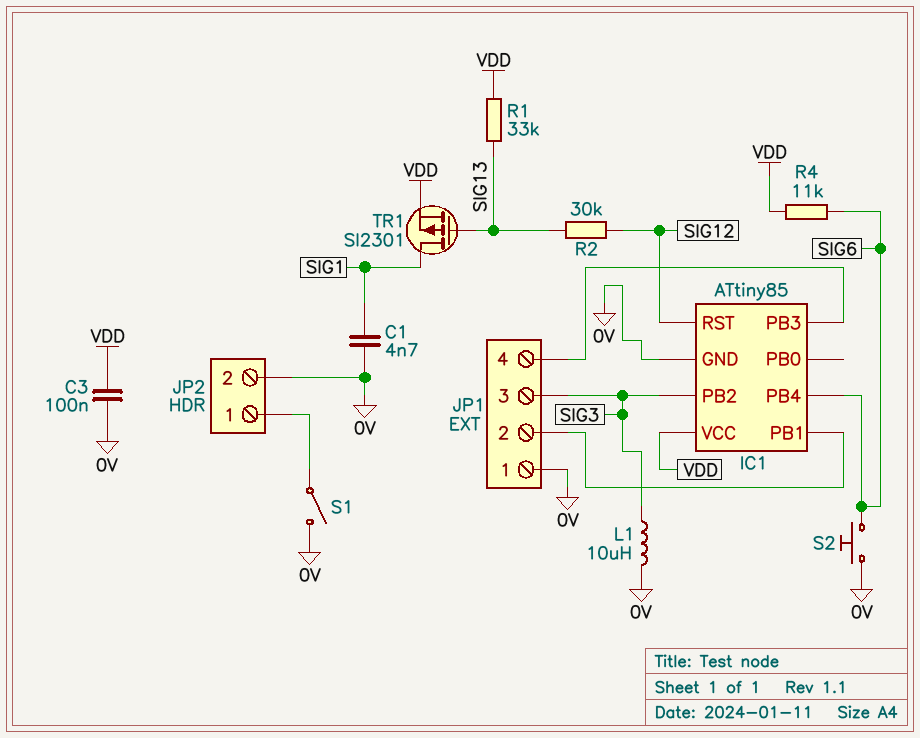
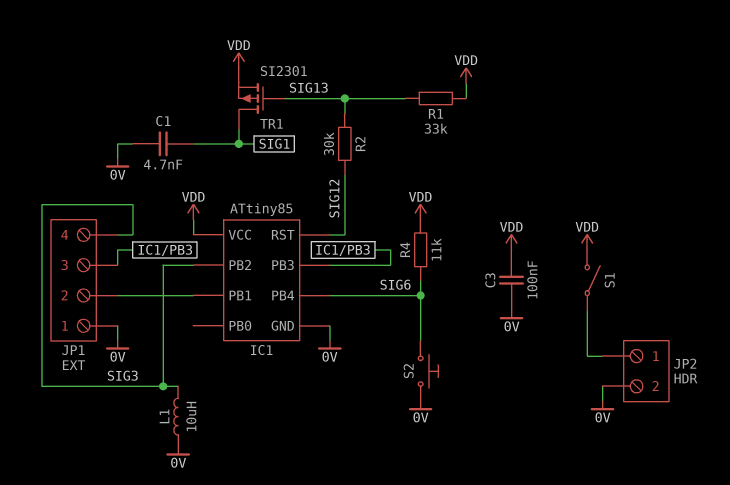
JP1 pin 3: SIG3 -> IC1/PB3
JP1 pin 4: IC1/PB3 -> SIG3
S1: switch (0V, JP2/1) -> switch (JP2/1, VDD)

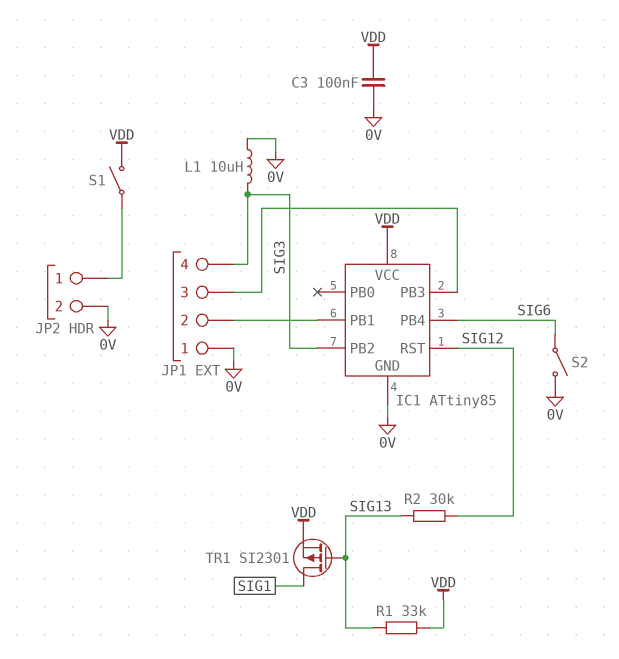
C1: 4.7nF (0V, SIG1) -> none
R4: 11k (SIG6, VDD) -> none
S2: button (0V, SIG6) -> switch (0V, SIG6)

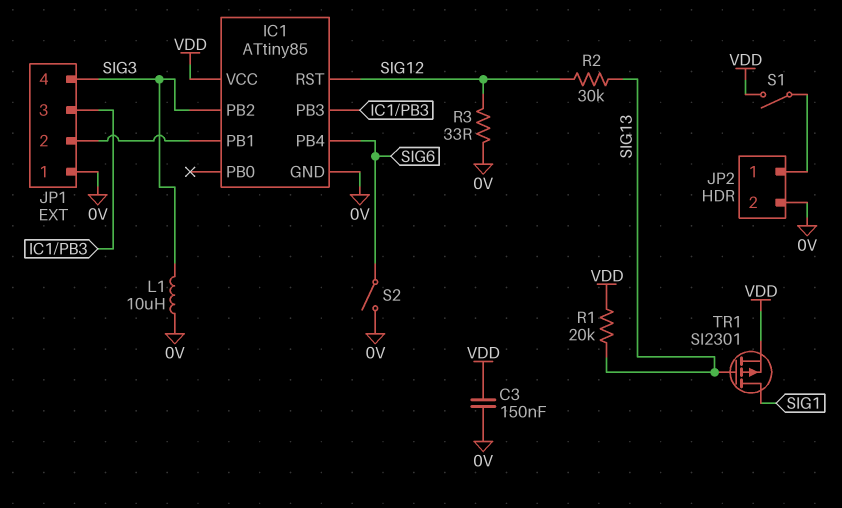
C3: 100nF (0V, VDD) -> 150nF (0V, VDD)
R1: 33k (SIG13, VDD) -> 20k (SIG13, VDD)
R3: none -> 33 (0V, SIG12)

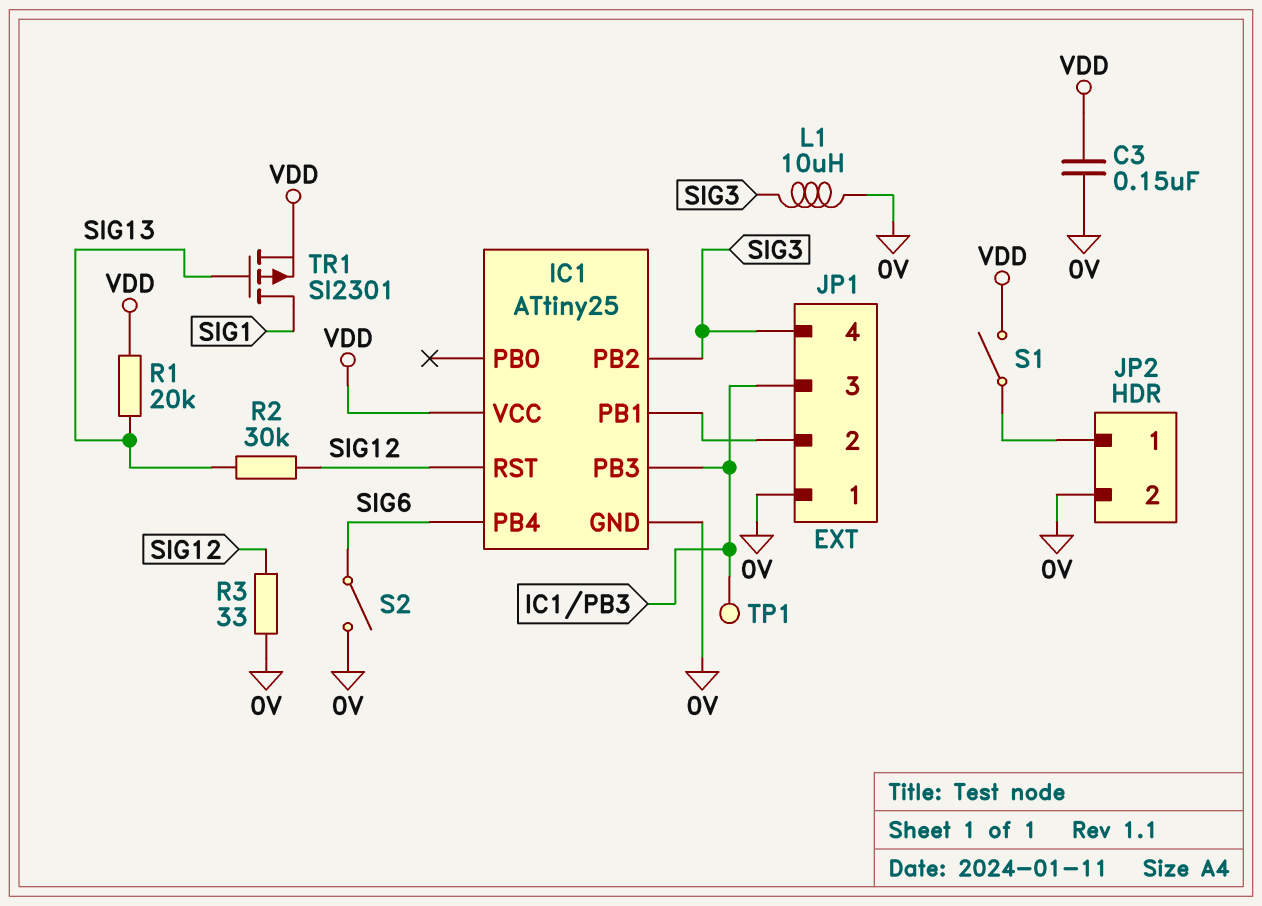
IC1: ATtiny85 -> ATtiny25
TP1: none -> test point (IC1/PB3)

